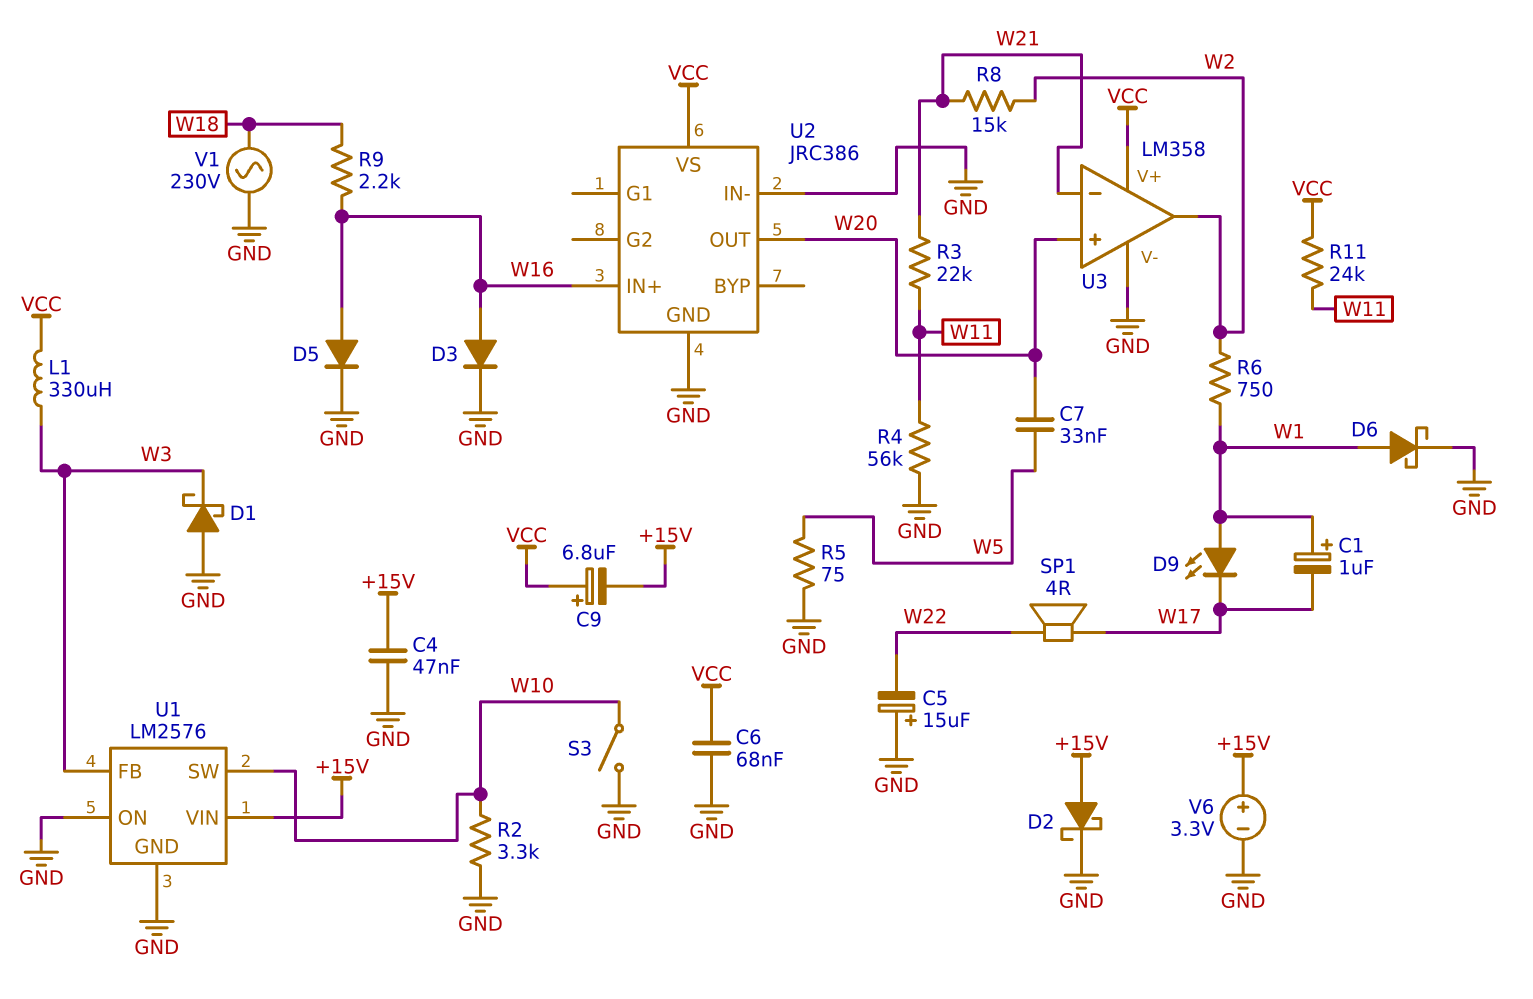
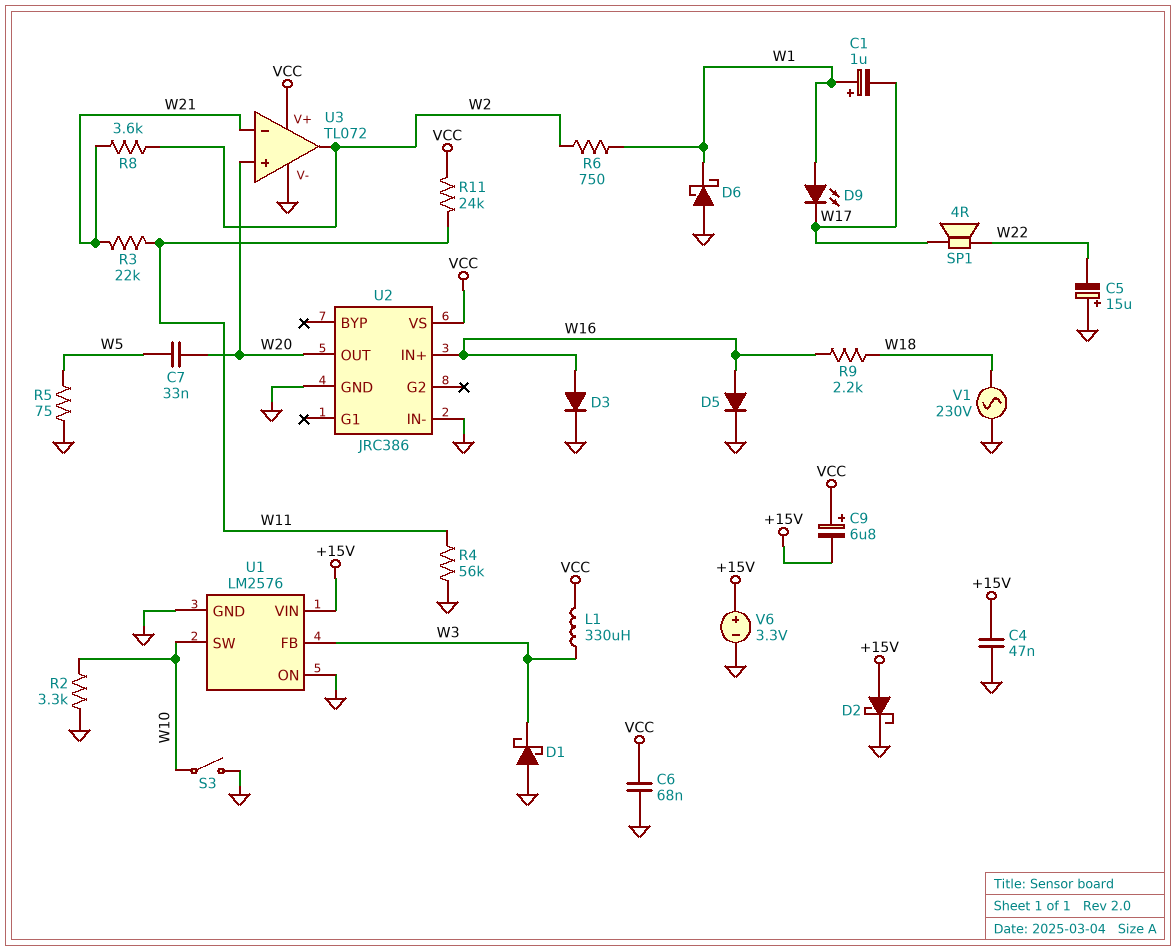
D6: schottky (A W1, K GND) -> schottky (A GND, K W1)
R8: 15k (W2, W21) -> 3.6k (W2, W21)
U3: LM358 -> TL072

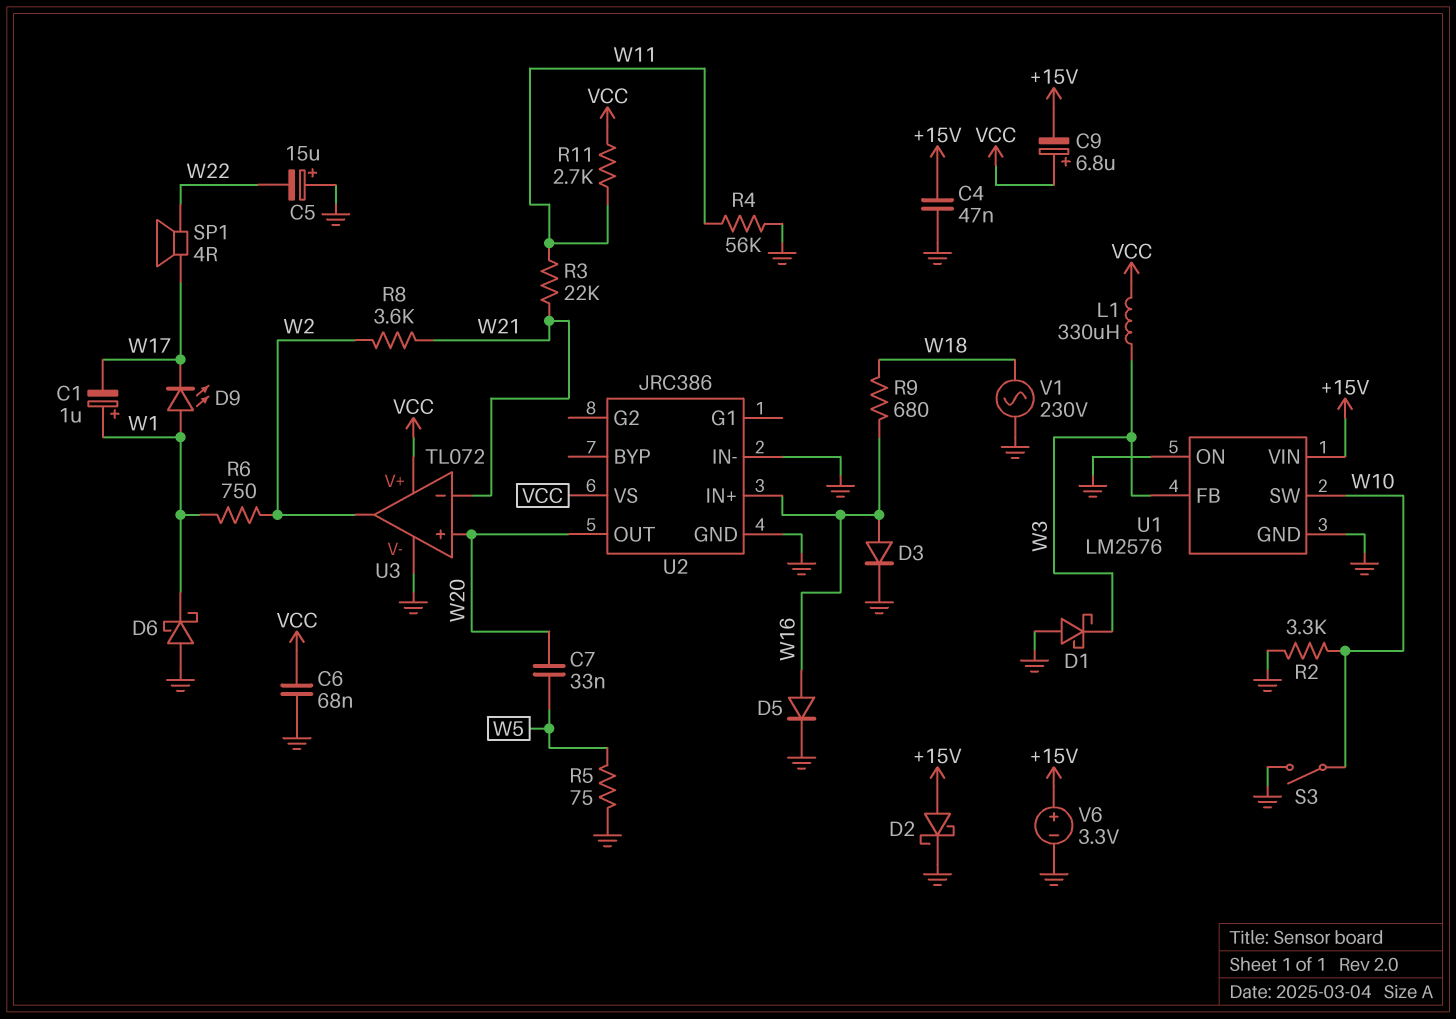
R9: 2.2k (W16, W18) -> 680 (W16, W18)
R11: 24k (VCC, W11) -> 2.7k (VCC, W11)

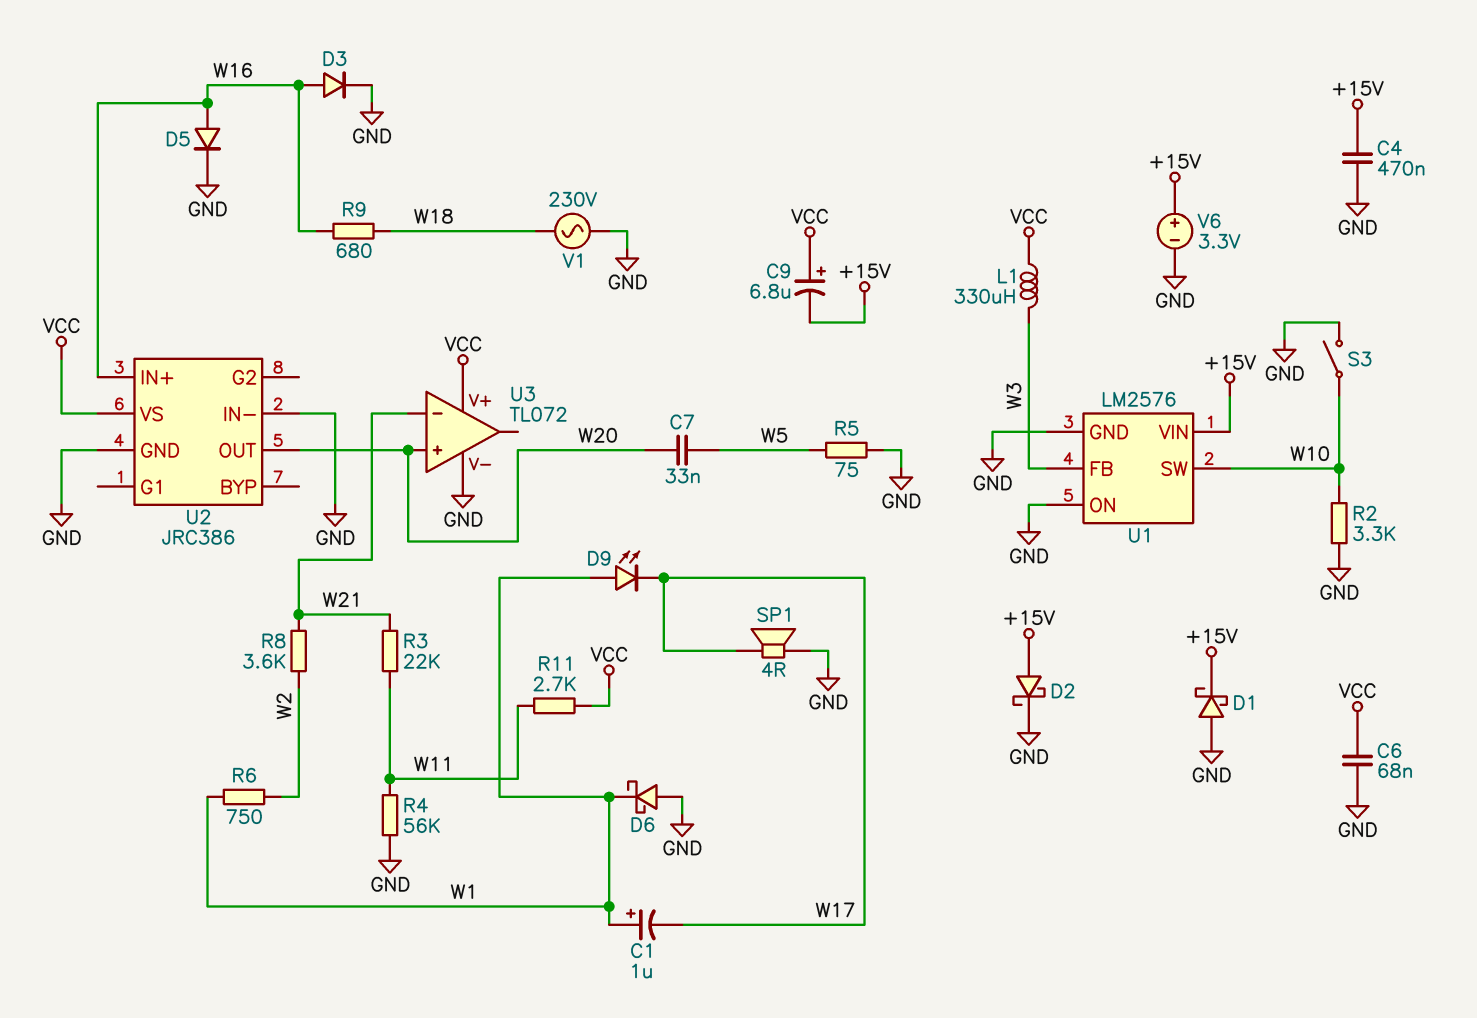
C4: 47nF (+15V, GND) -> 470nF (+15V, GND)
C5: 15uF (plus GND, minus W22) -> none
D1: schottky (A GND, K W3) -> schottky (A GND, K +15V)
SP1: speaker 4R (W17, W22) -> speaker 4R (GND, W17)
U3 pin out: W2 -> none

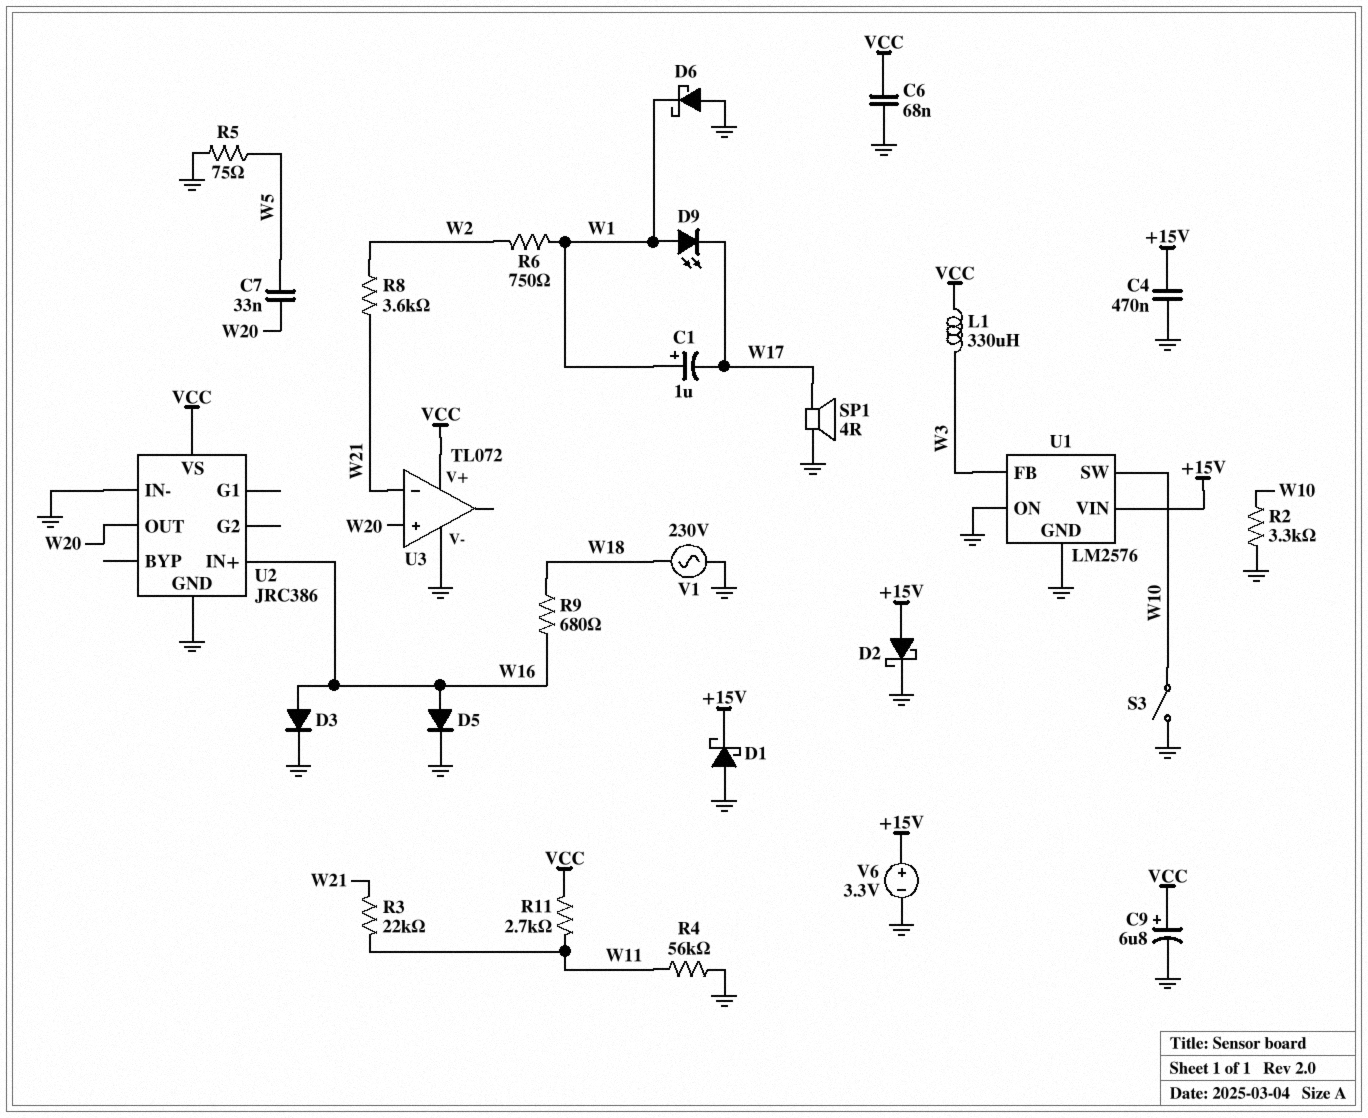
C9: 6.8uF (plus VCC, minus +15V) -> 6.8uF (plus VCC, minus GND)

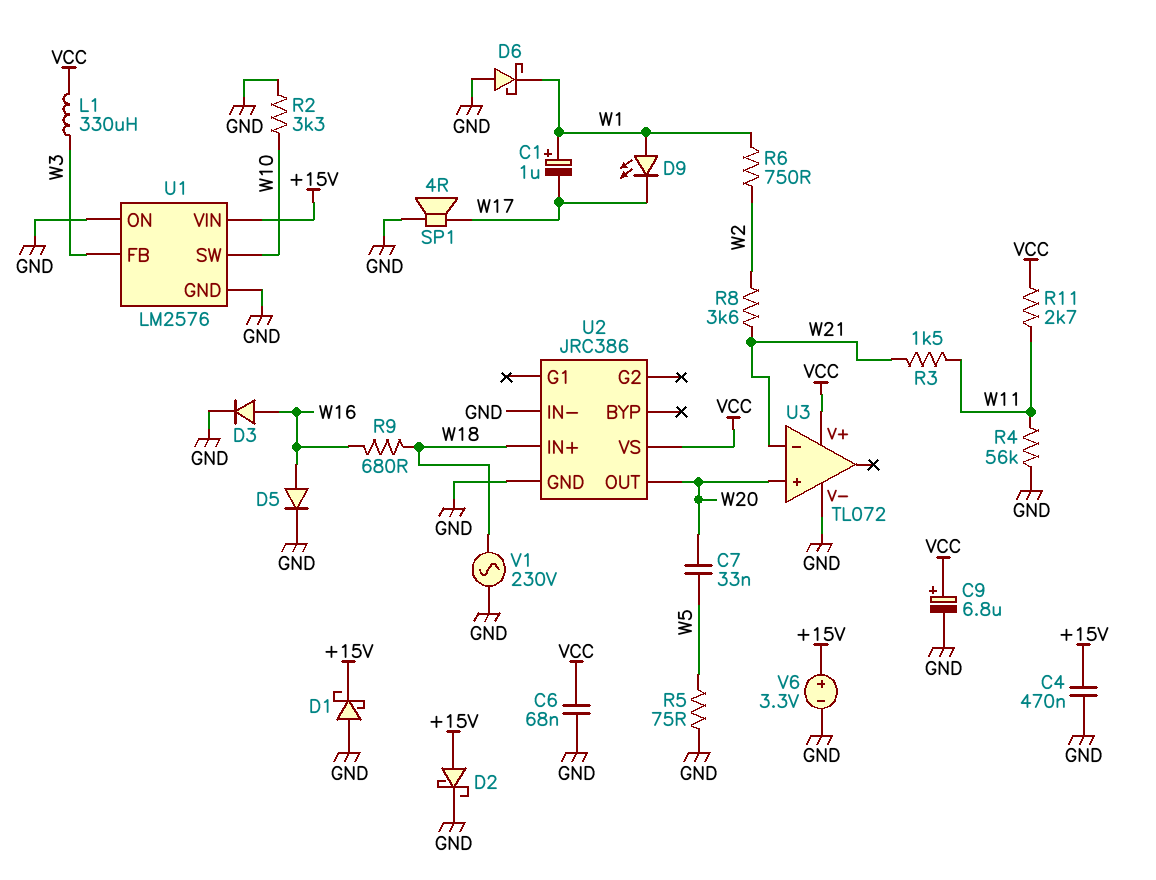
R3: 22k (W11, W21) -> 1.5k (W11, W21)
S3: switch (GND, W10) -> none
U2 pin IN+: W16 -> W18

